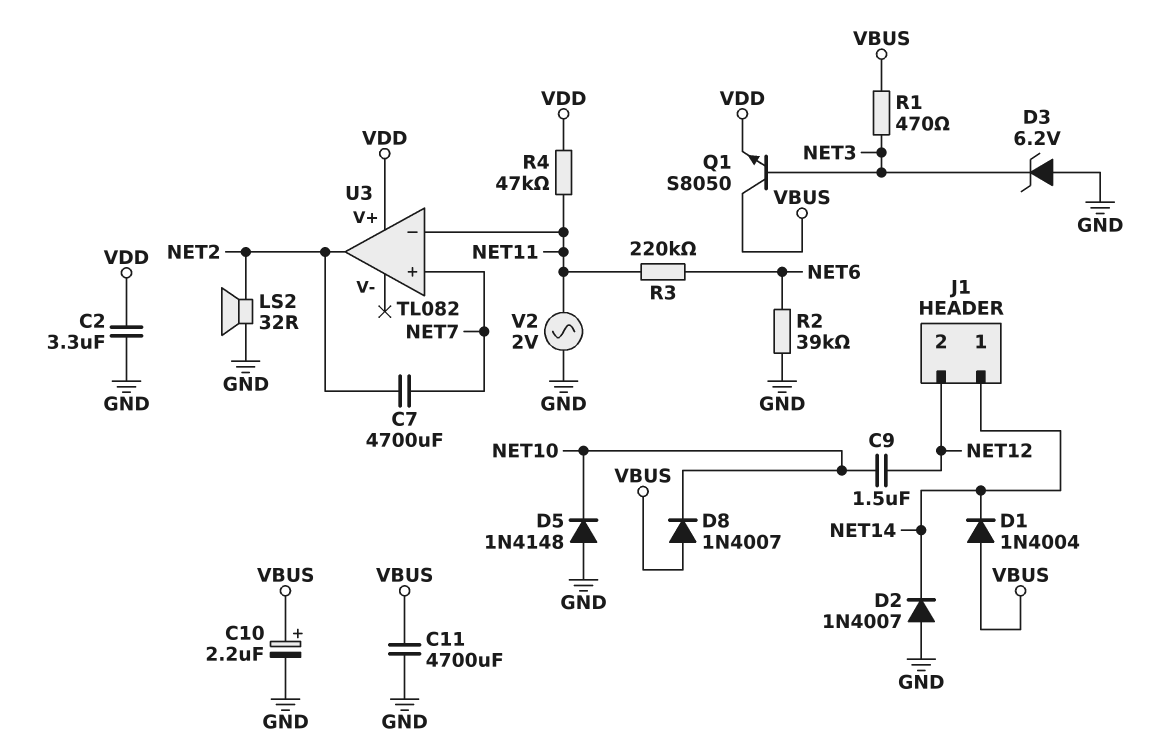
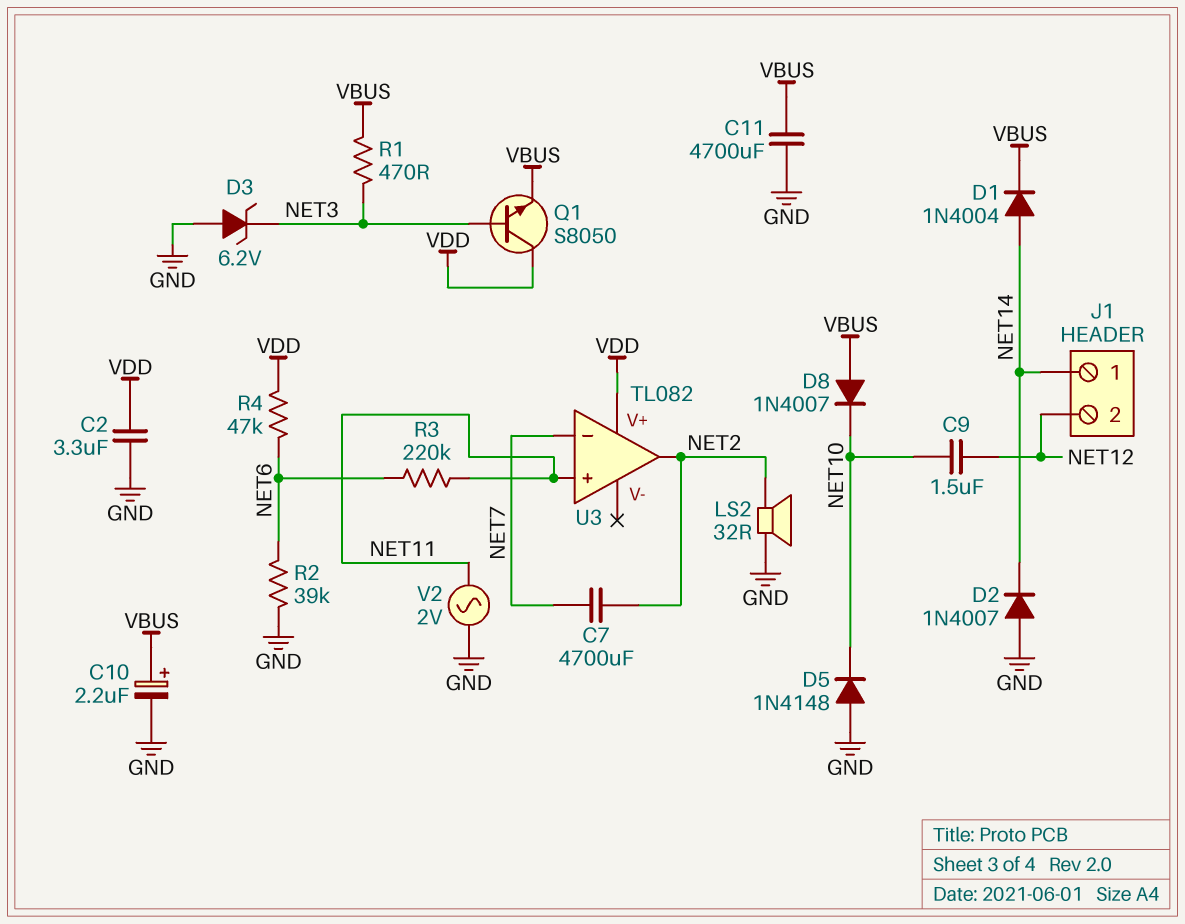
D1: diode 1N4004 (A VBUS, K NET14) -> diode 1N4004 (A NET14, K VBUS)
Q1: NPN S8050 (B NET3, C VBUS, E VDD) -> NPN S8050 (B NET3, C VDD, E VBUS)
R4: 47k (NET11, VDD) -> 47k (NET6, VDD)
U3 pin in+: NET7 -> NET11
U3 pin in-: NET11 -> NET7

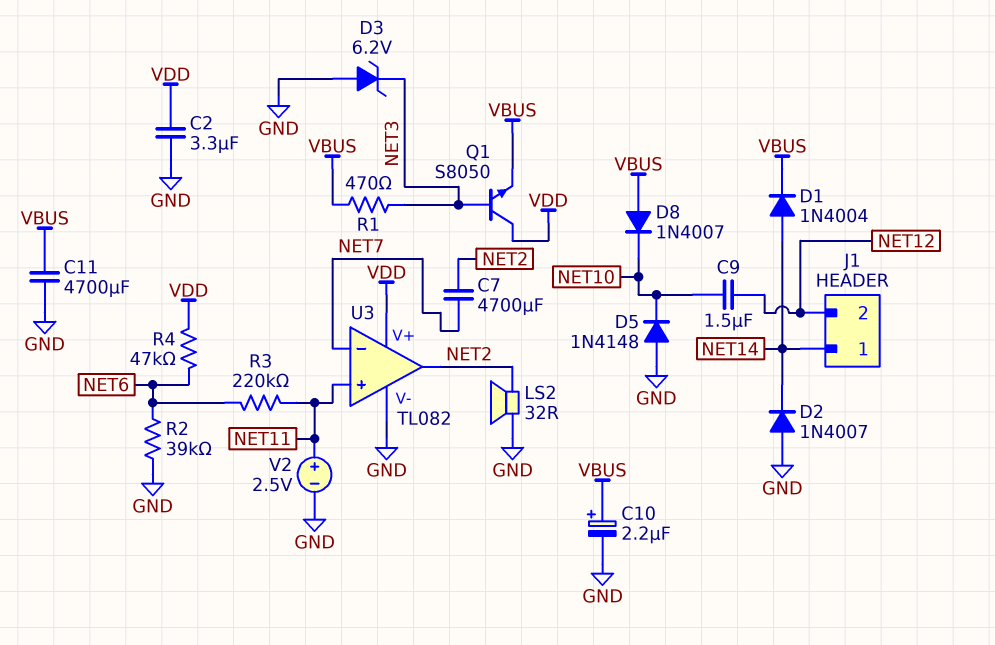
U3 pin V-: none -> GND
V2: AC 2V (GND, NET11) -> 2.5V (plus NET11, minus GND)

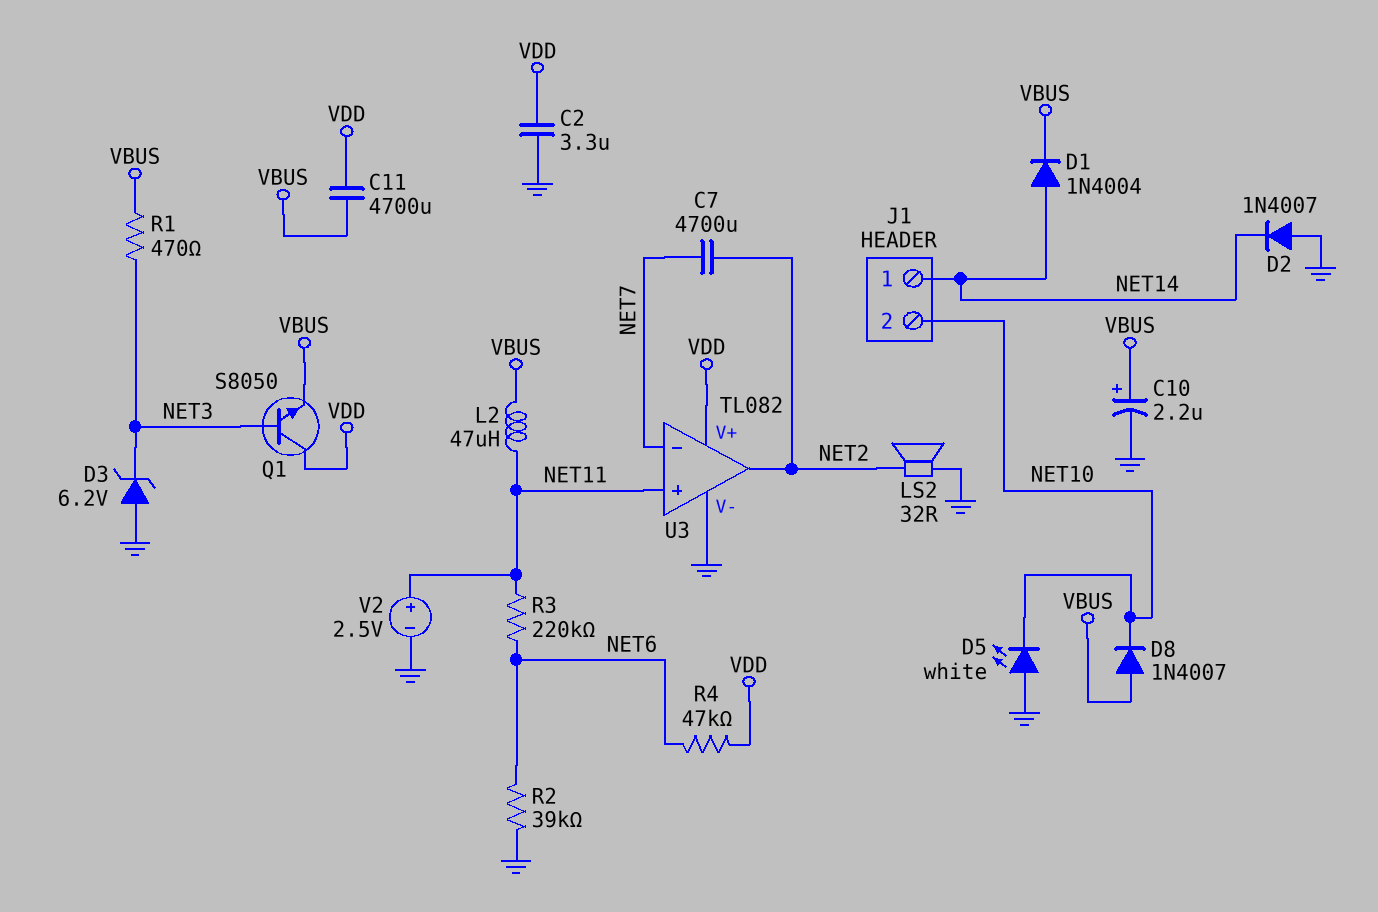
C9: 1.5uF (NET10, NET12) -> none
C11: 4700uF (GND, VBUS) -> 4700uF (VBUS, VDD)
D5: diode 1N4148 (A GND, K NET10) -> LED white (A GND, K NET10)
J1 pin 2: NET12 -> NET10
L2: none -> 47uH (NET11, VBUS)

